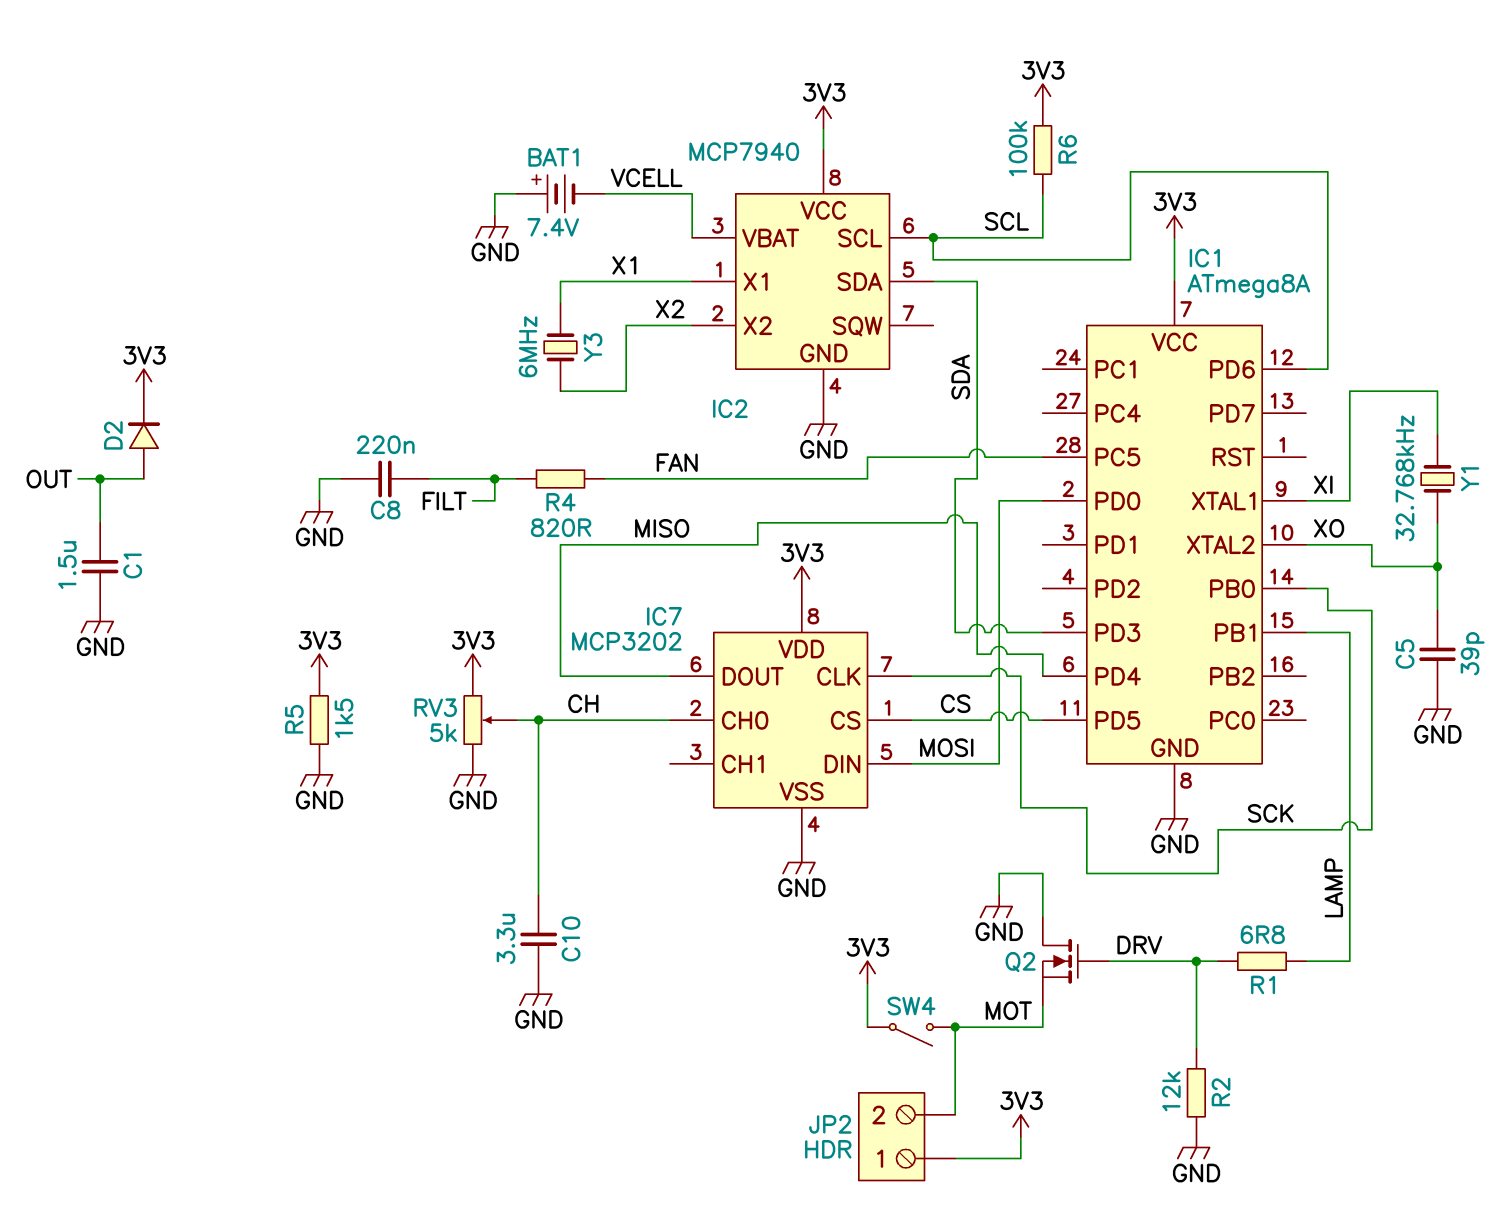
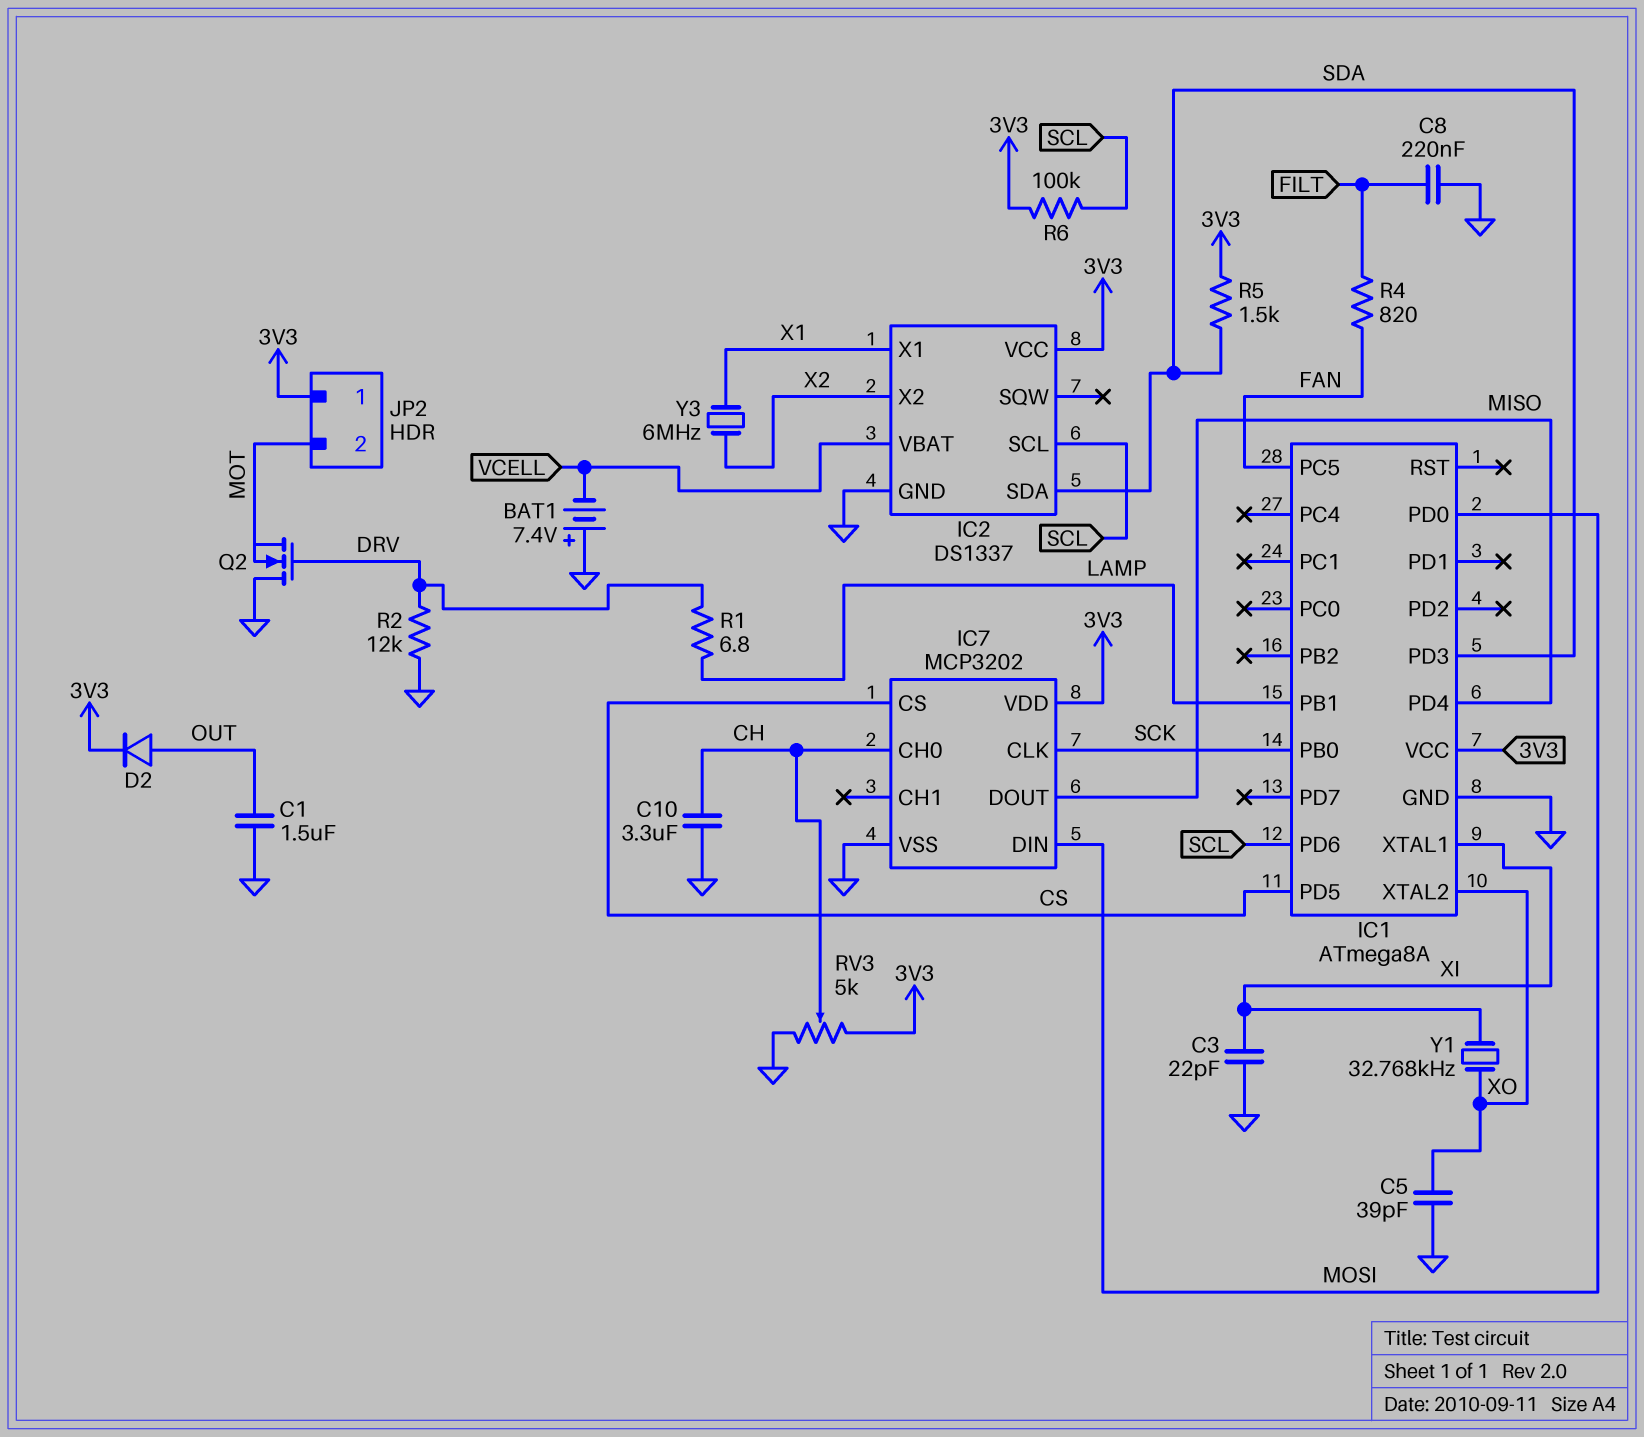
C3: none -> 22pF (GND, XI)
IC2: MCP7940 -> DS1337
R5: 1.5k (3V3, GND) -> 1.5k (3V3, SDA)
SW4: switch (3V3, MOT) -> none

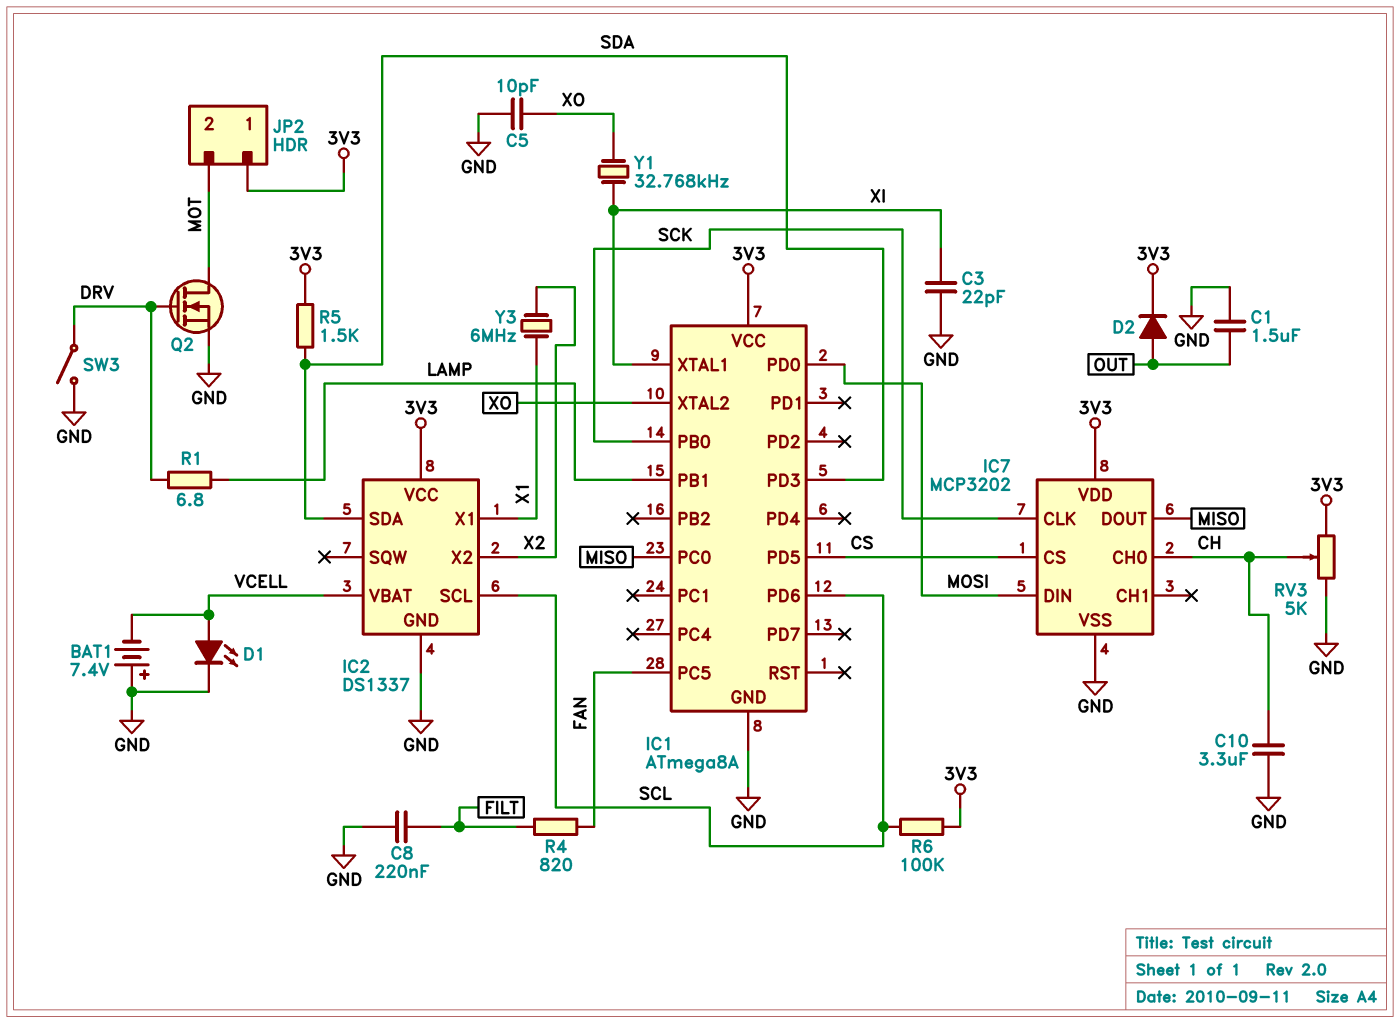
C5: 39pF (GND, XO) -> 10pF (GND, XO)
D1: none -> LED (A VCELL, K GND)
IC1 pin PC0: none -> MISO
IC1 pin PD4: MISO -> none
Q2: NMOS (G DRV, D GND, S MOT) -> NMOS (G DRV, D MOT, S GND)
R2: 12k (DRV, GND) -> none
SW3: none -> switch (DRV, GND)

